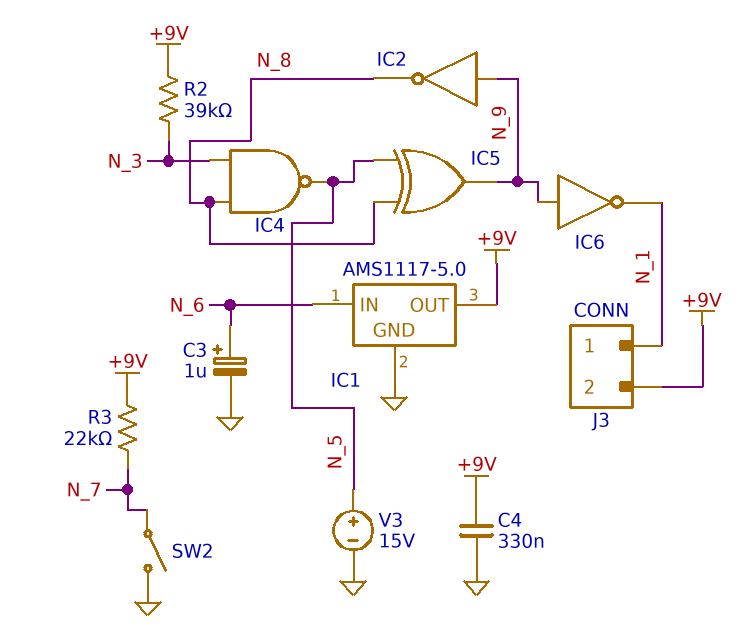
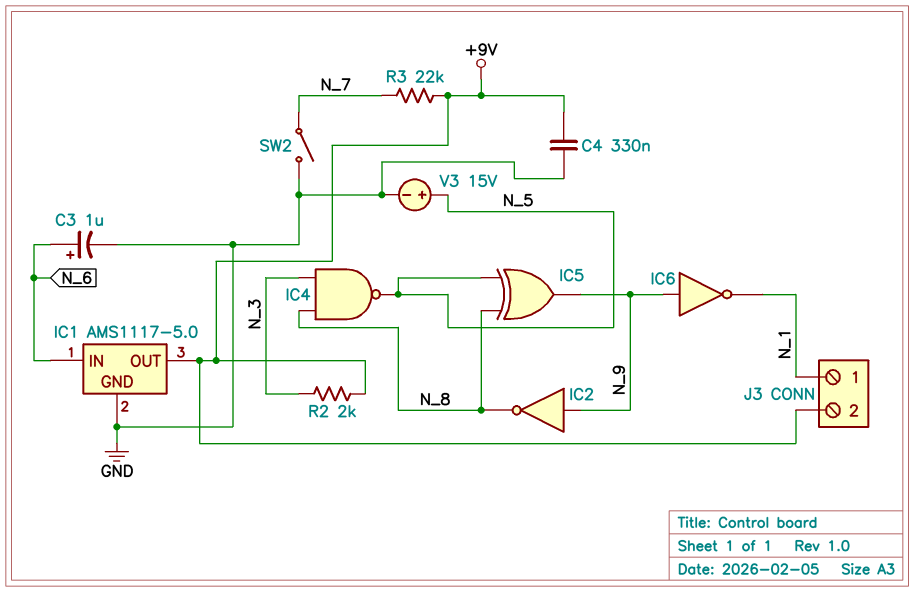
R2: 39k (+9V, N_3) -> 2k (+9V, N_3)

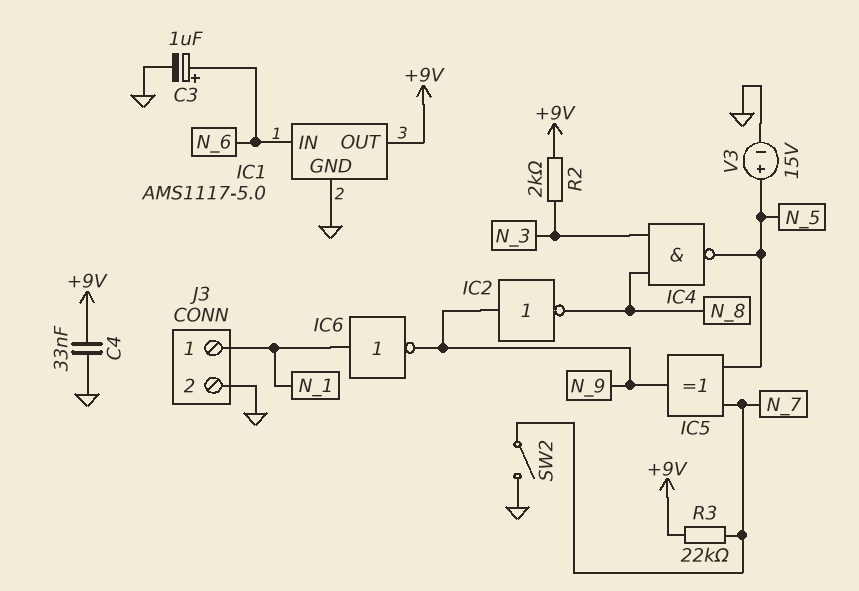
C4: 330nF (+9V, GND) -> 33nF (+9V, GND)
IC5: XOR (in N_5, in N_8, out N_9) -> XOR (in N_5, in N_7, out N_9)
IC6: NOT (in N_9, out N_1) -> NOT (in N_1, out N_9)
J3 pin 2: +9V -> GND

